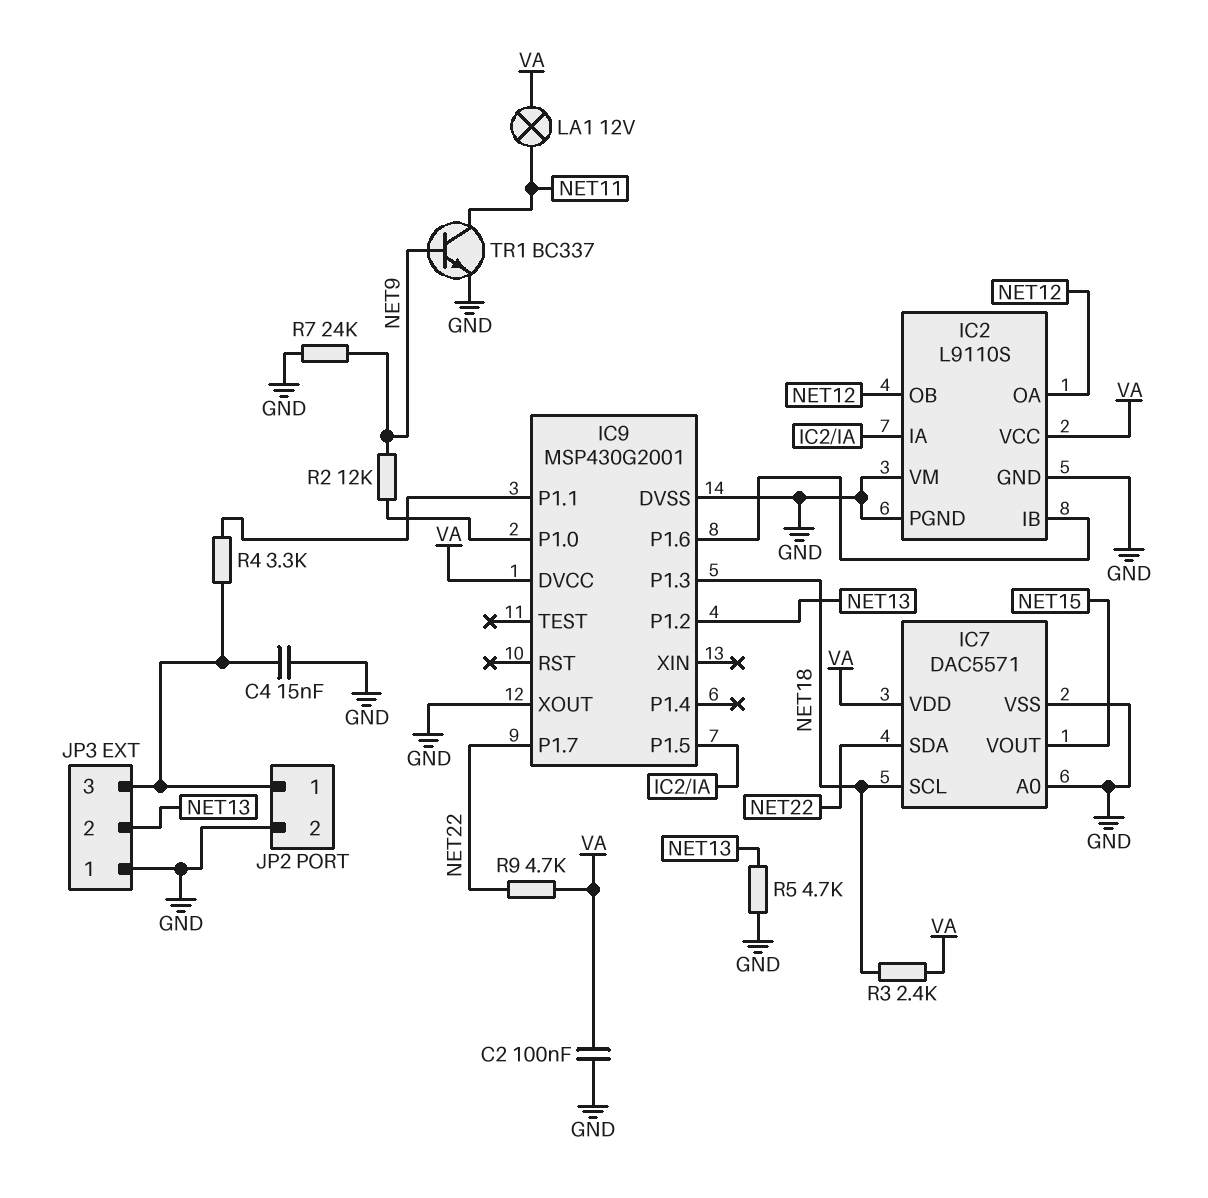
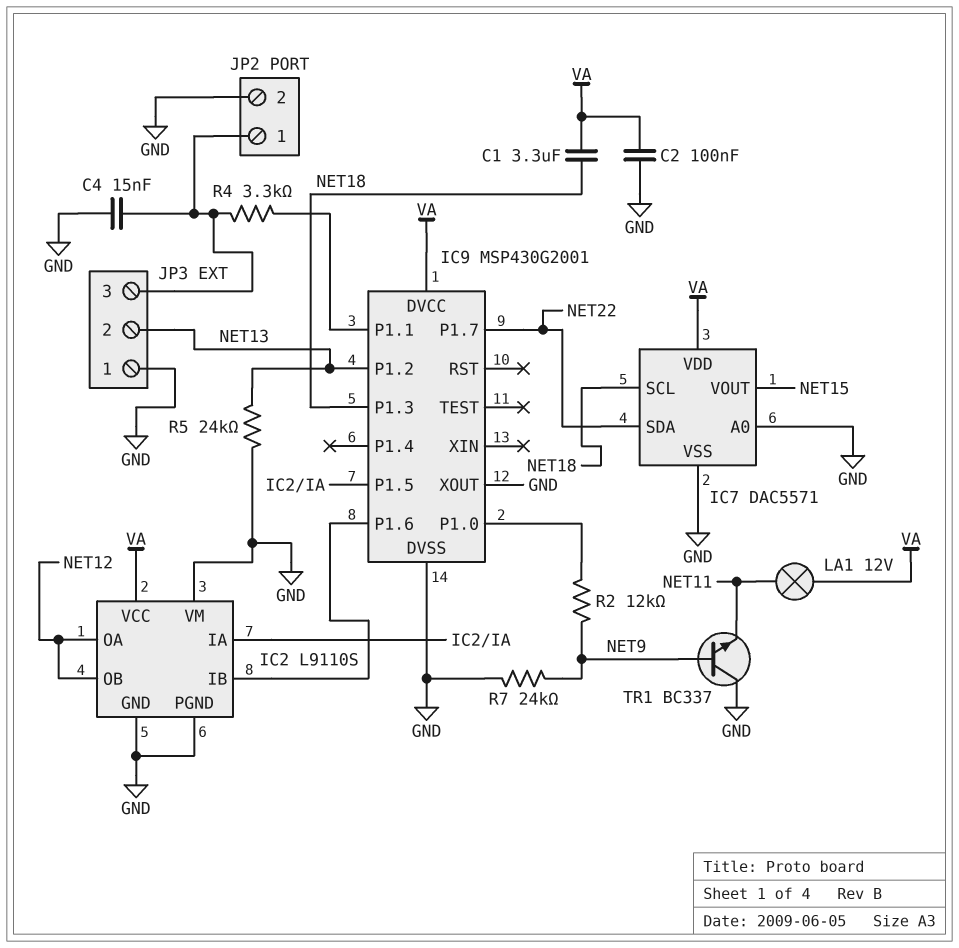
C1: none -> 3.3uF (NET18, VA)
R3: 2.4k (NET18, VA) -> none
R5: 4.7k (GND, NET13) -> 24k (GND, NET13)
R9: 4.7k (NET22, VA) -> none
TR1: NPN BC337 (B NET9, C NET11, E GND) -> NPN BC337 (B NET9, C GND, E NET11)

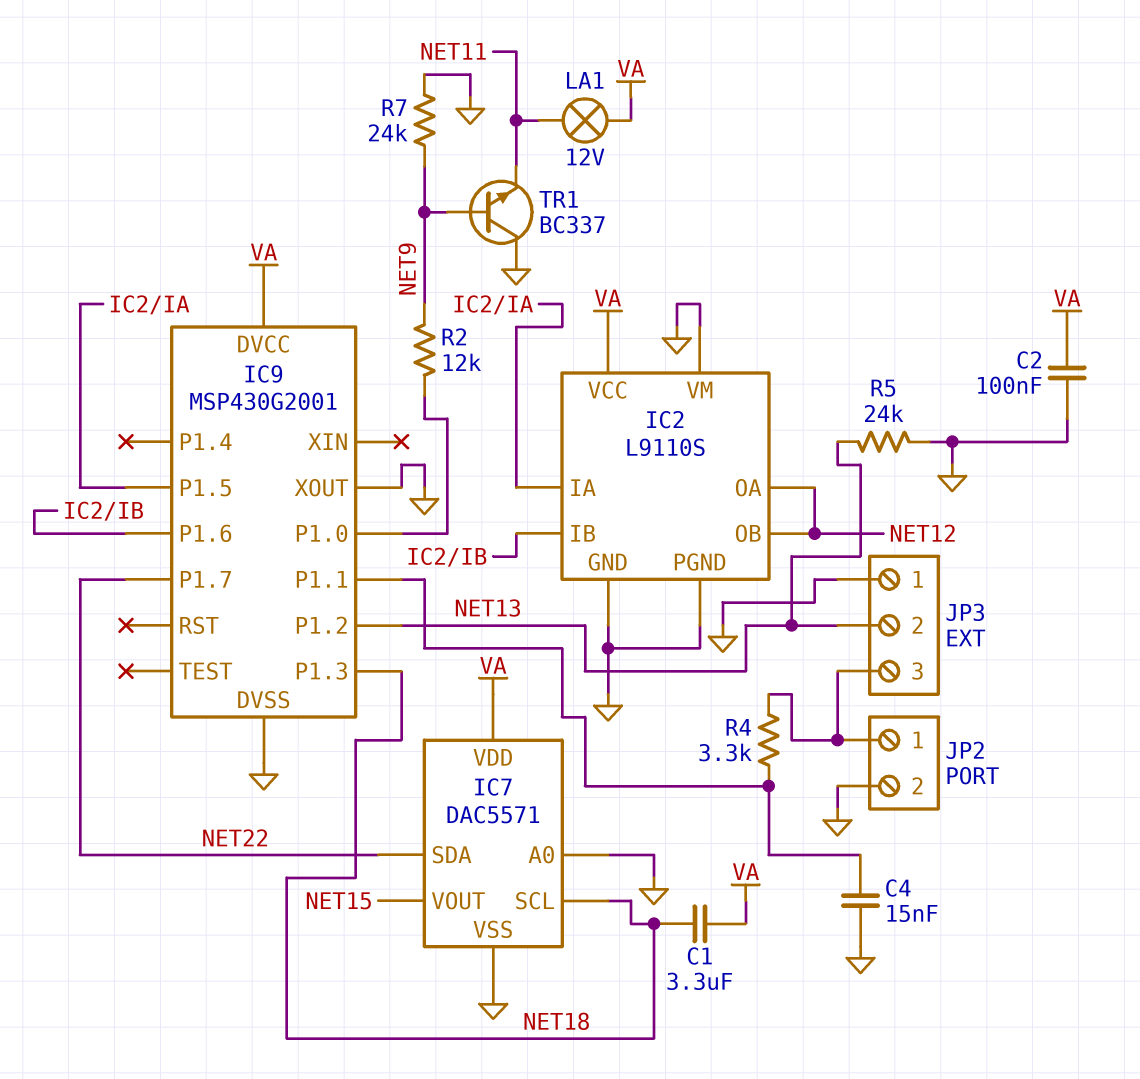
C4: 15nF (GND, JP2/1) -> 15nF (GND, IC9/P1.1)

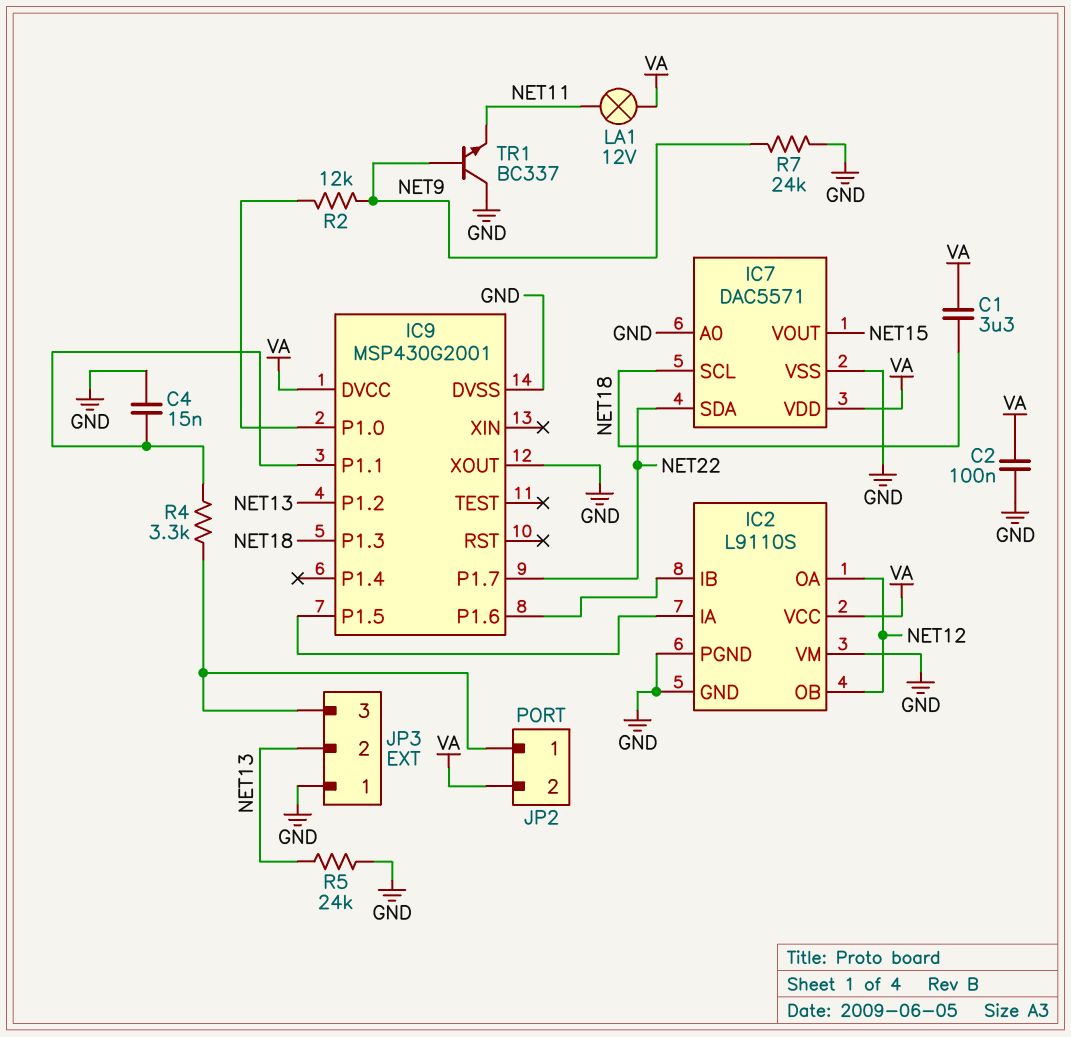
JP2 pin 2: GND -> VA

